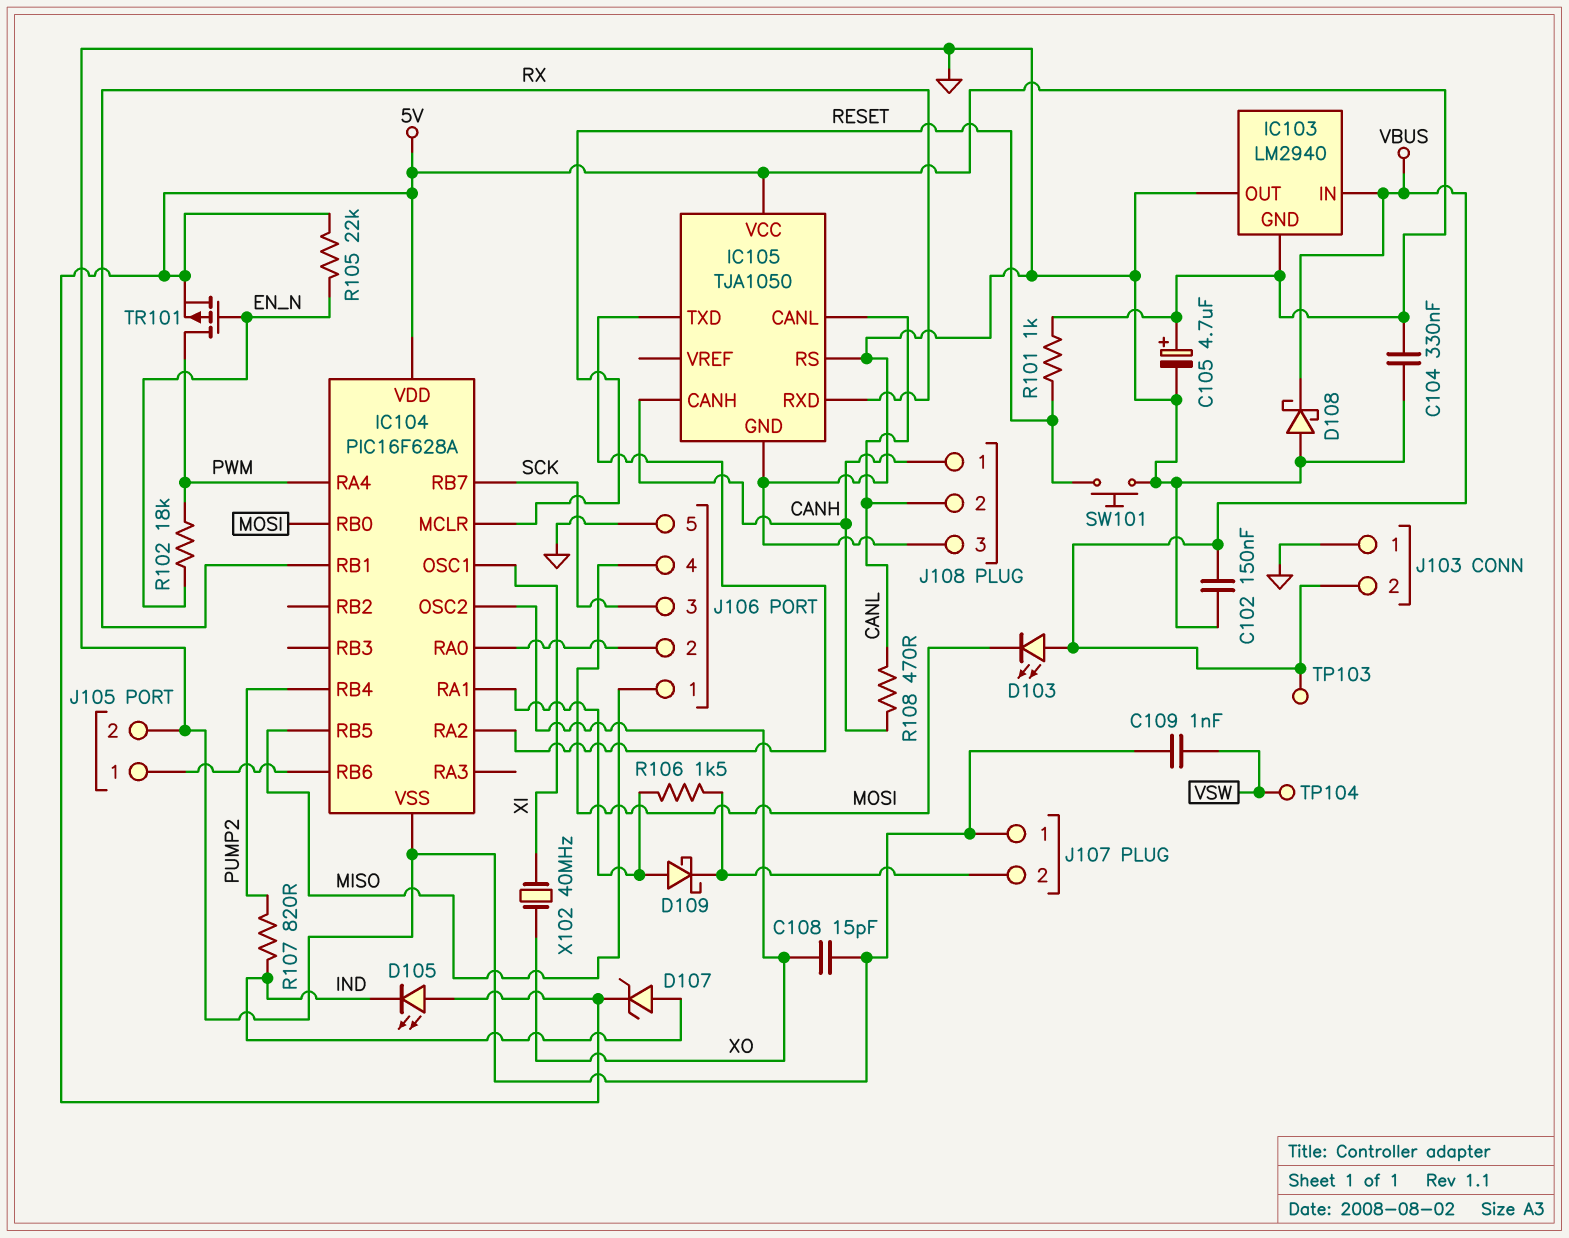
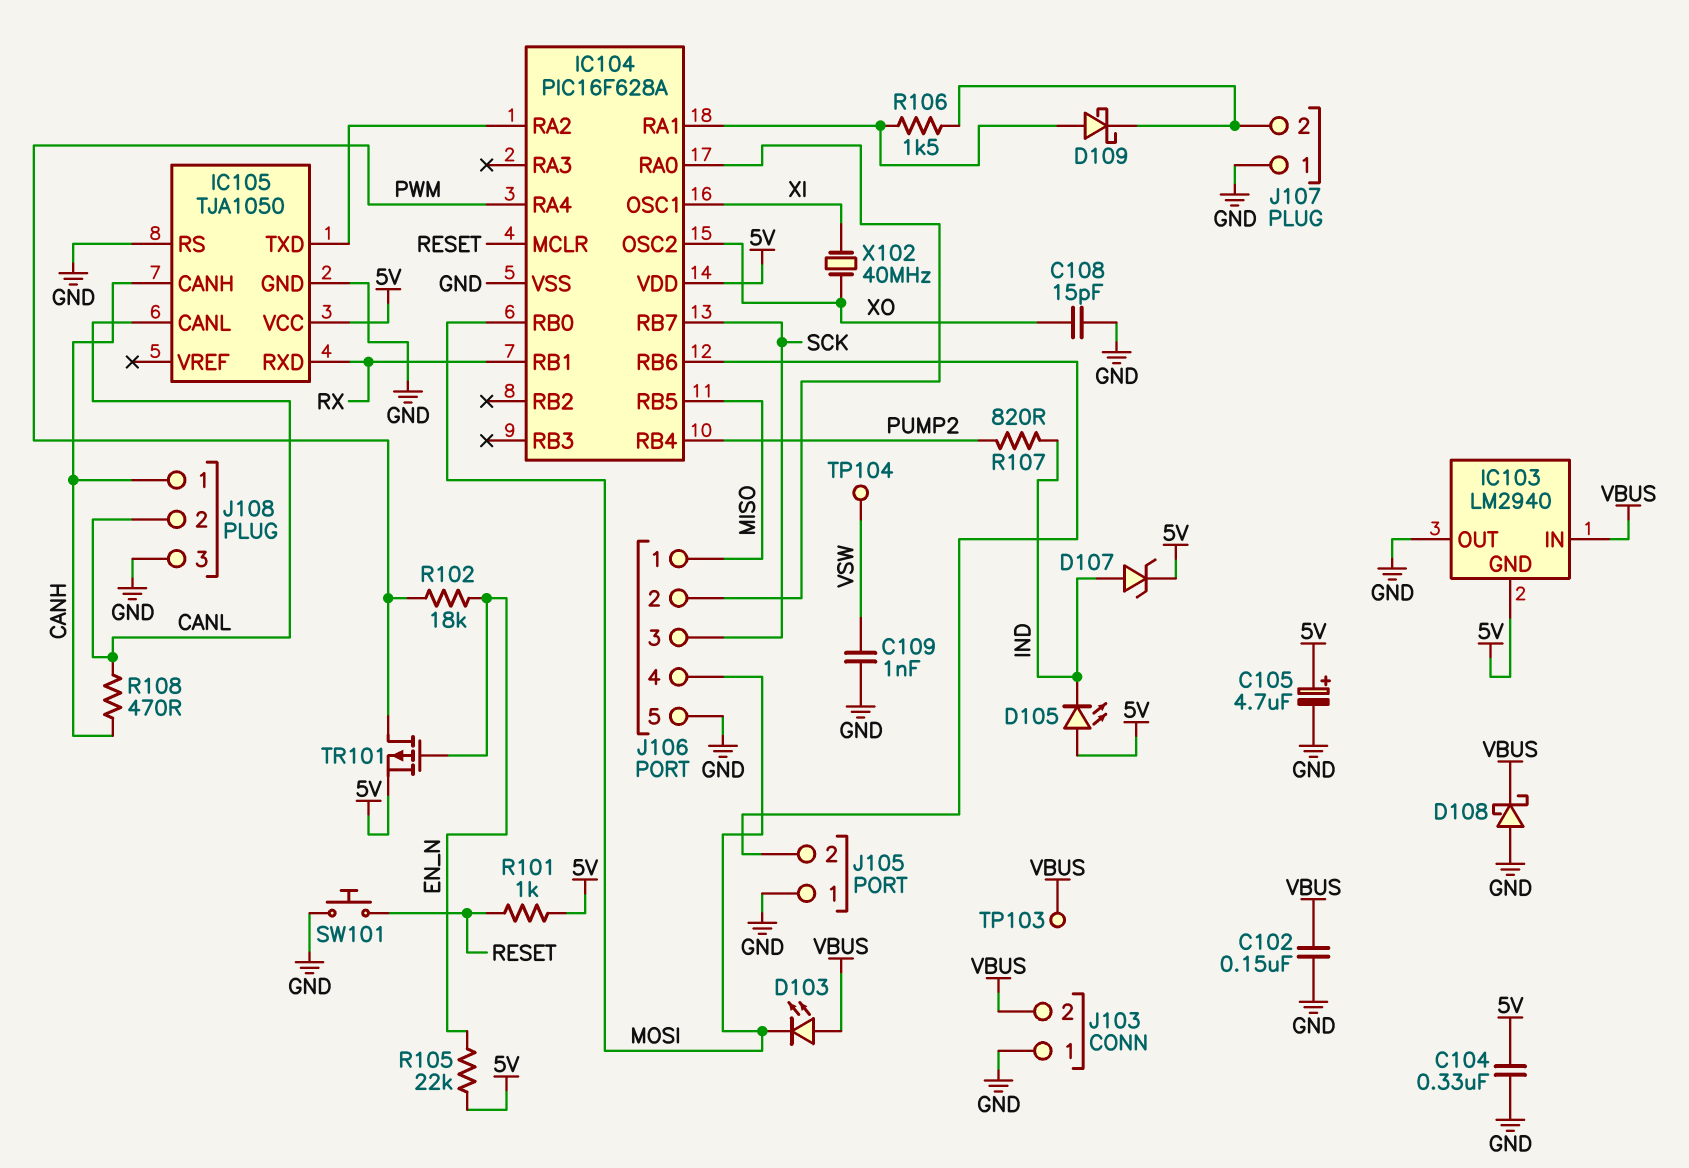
J105 pin 1: IC104/RB6 -> GND
J105 pin 2: GND -> IC104/RB6

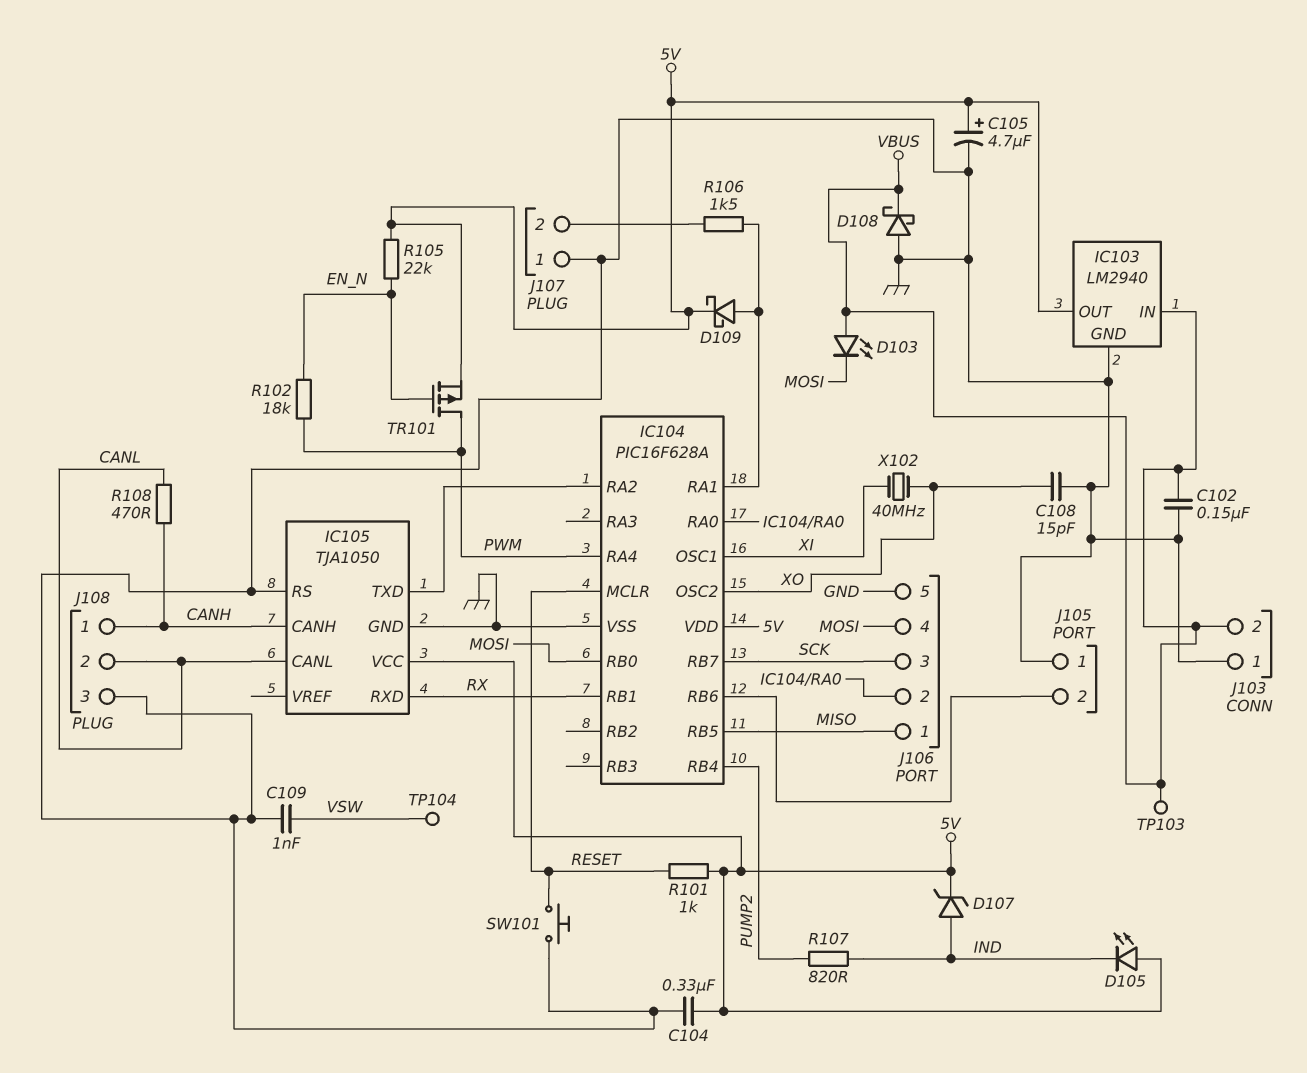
D109: schottky (A IC104/RA1, K J107/2) -> schottky (A IC104/RA1, K 5V)
IC103 pin GND: 5V -> GND
IC103 pin OUT: GND -> 5V

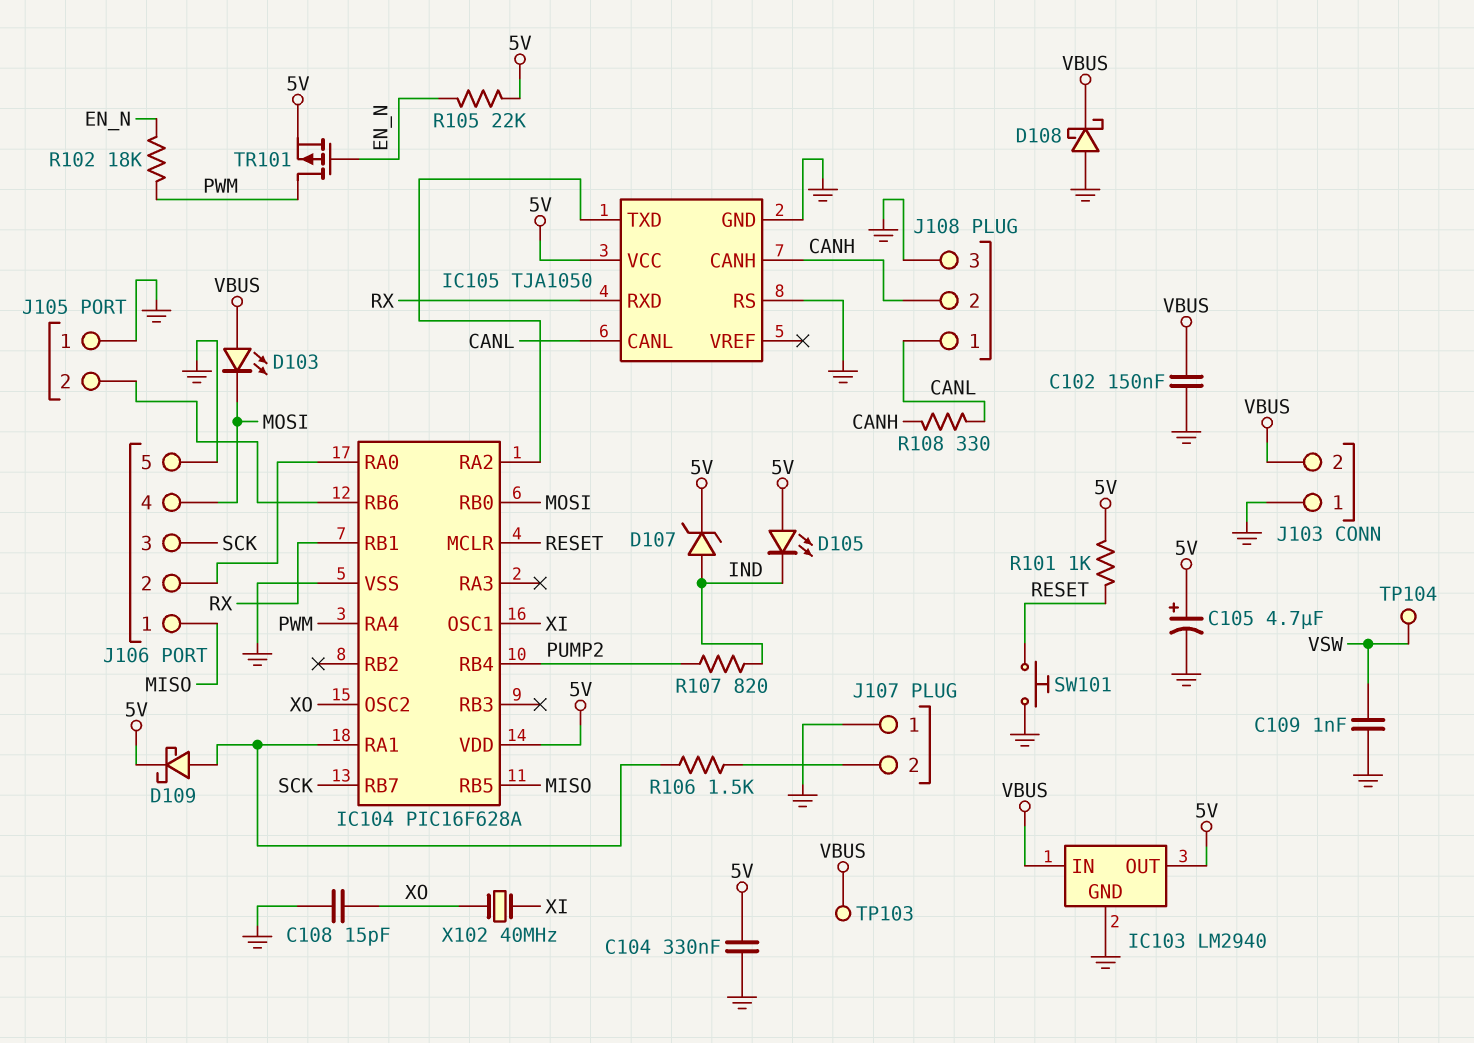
J108 pin 1: CANH -> CANL
J108 pin 2: CANL -> CANH
R108: 470 (CANH, CANL) -> 330 (CANH, CANL)

